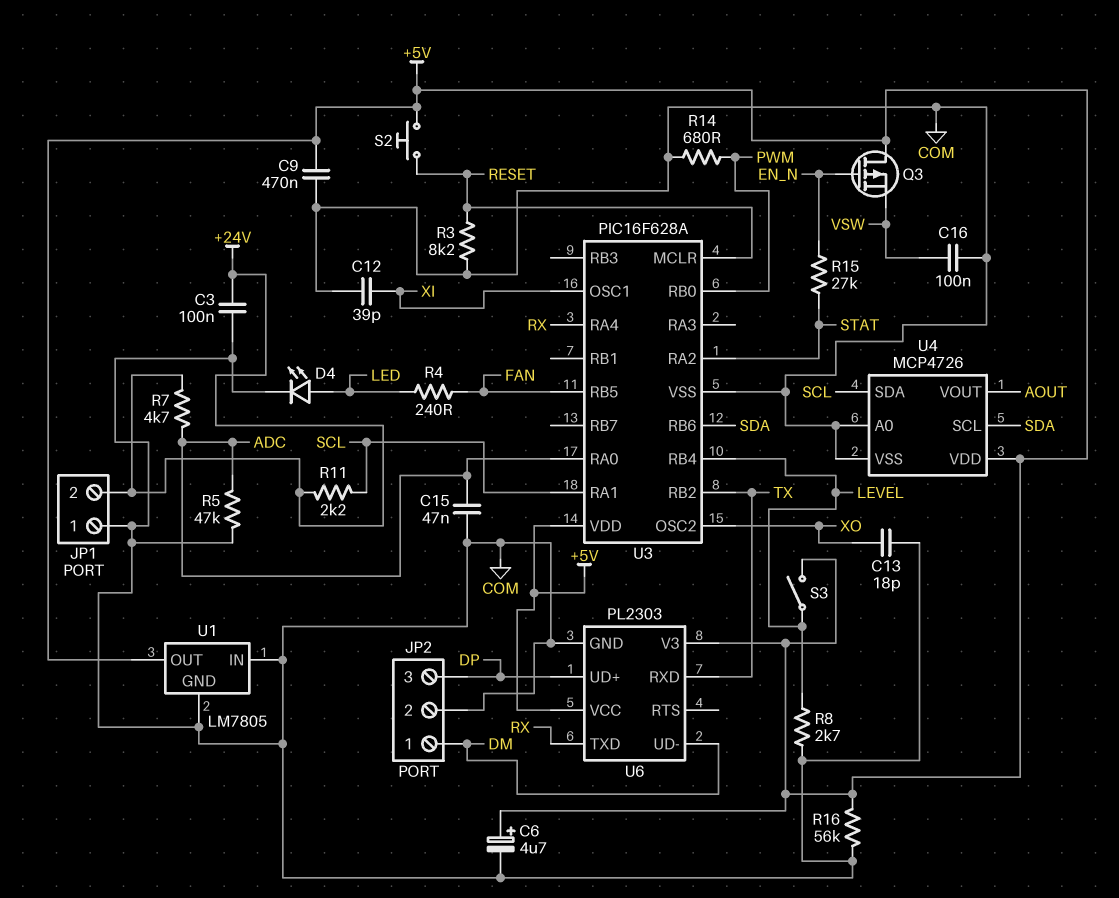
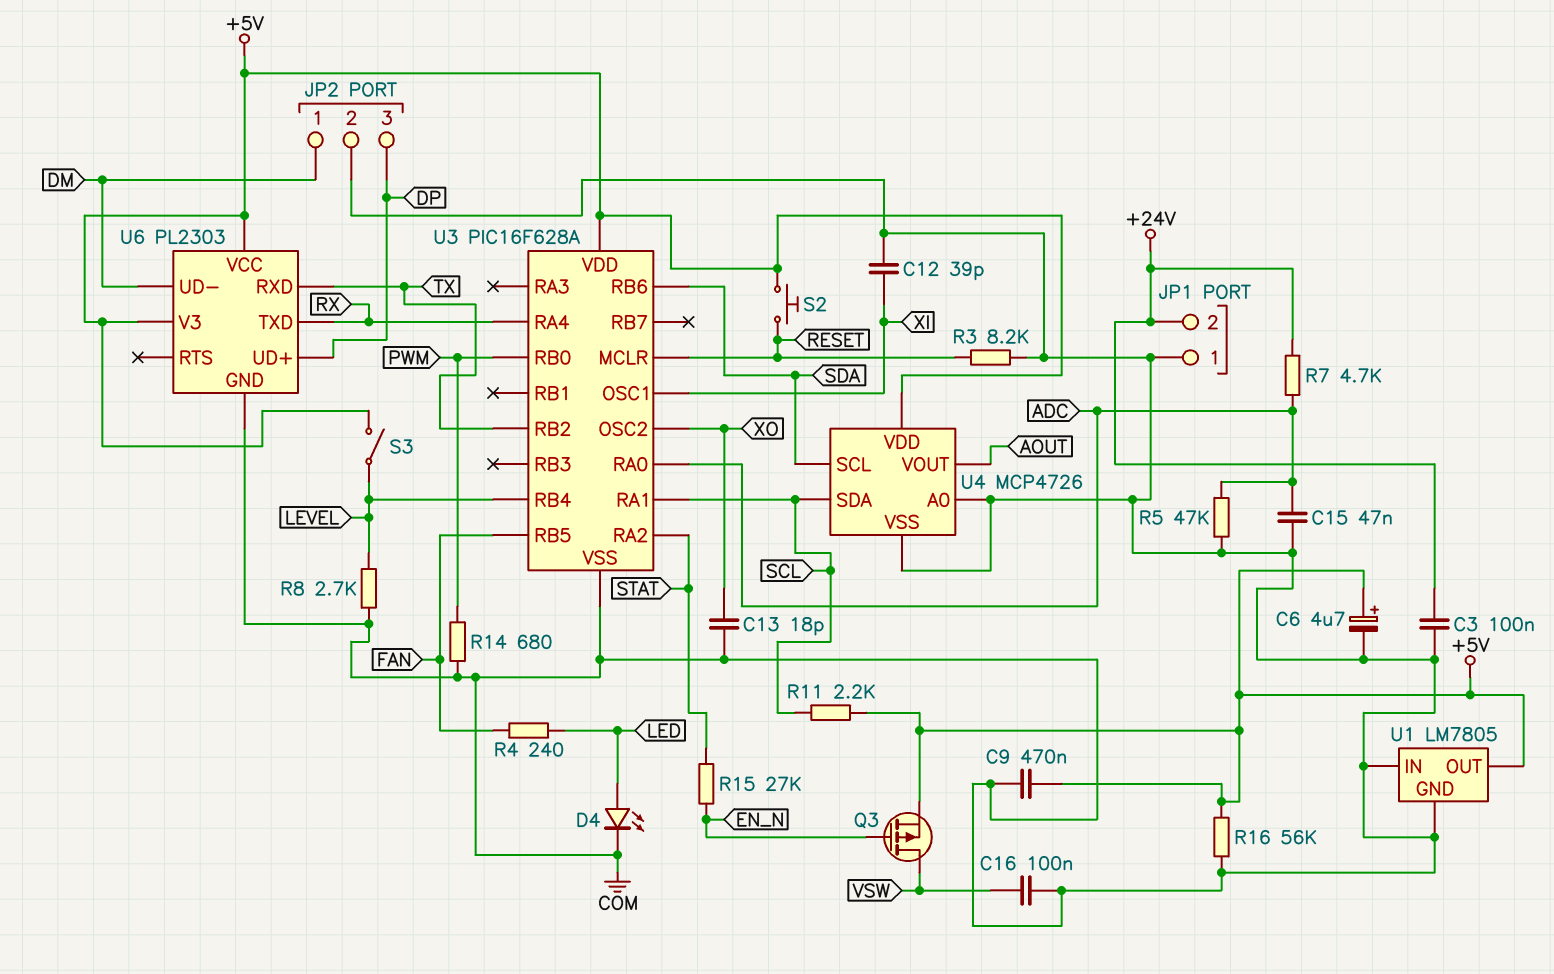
Q3: PMOS (G EN_N, D +5V, S VSW) -> PMOS (G EN_N, D VSW, S +5V)
R11: 2.2k (+24V, SCL) -> 2.2k (+5V, SCL)

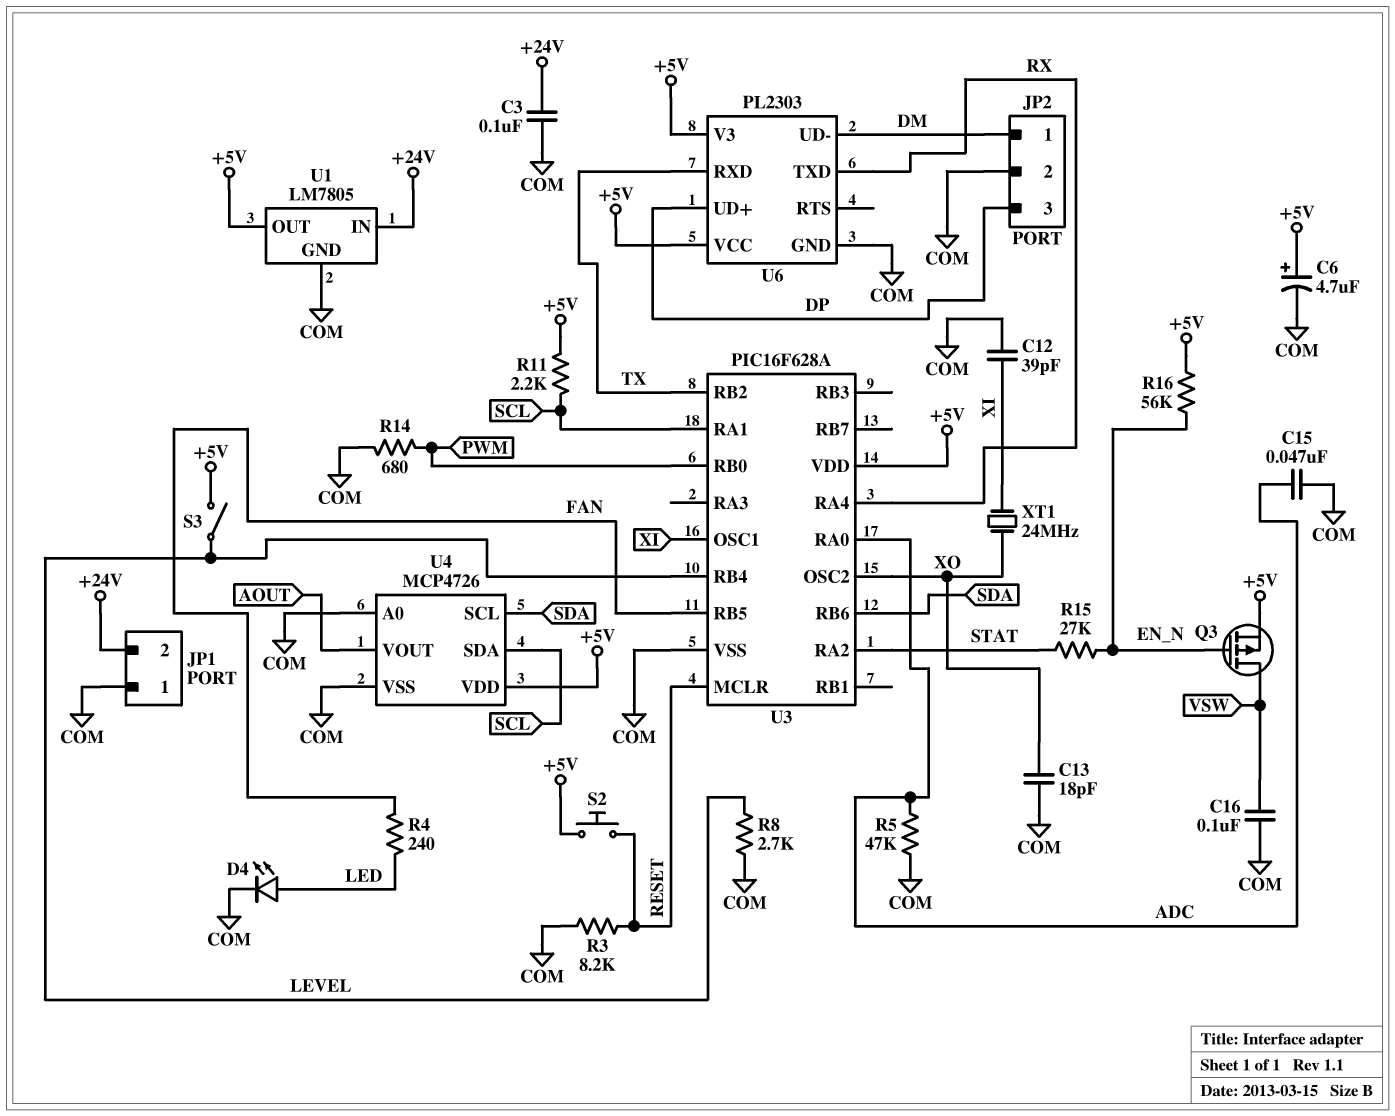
C9: 470nF (+5V, COM) -> none
R7: 4.7k (+24V, ADC) -> none
R16: 56k (+5V, COM) -> 56k (+5V, EN_N)
U1 pin IN: COM -> +24V
XT1: none -> 24MHz (XI, XO)

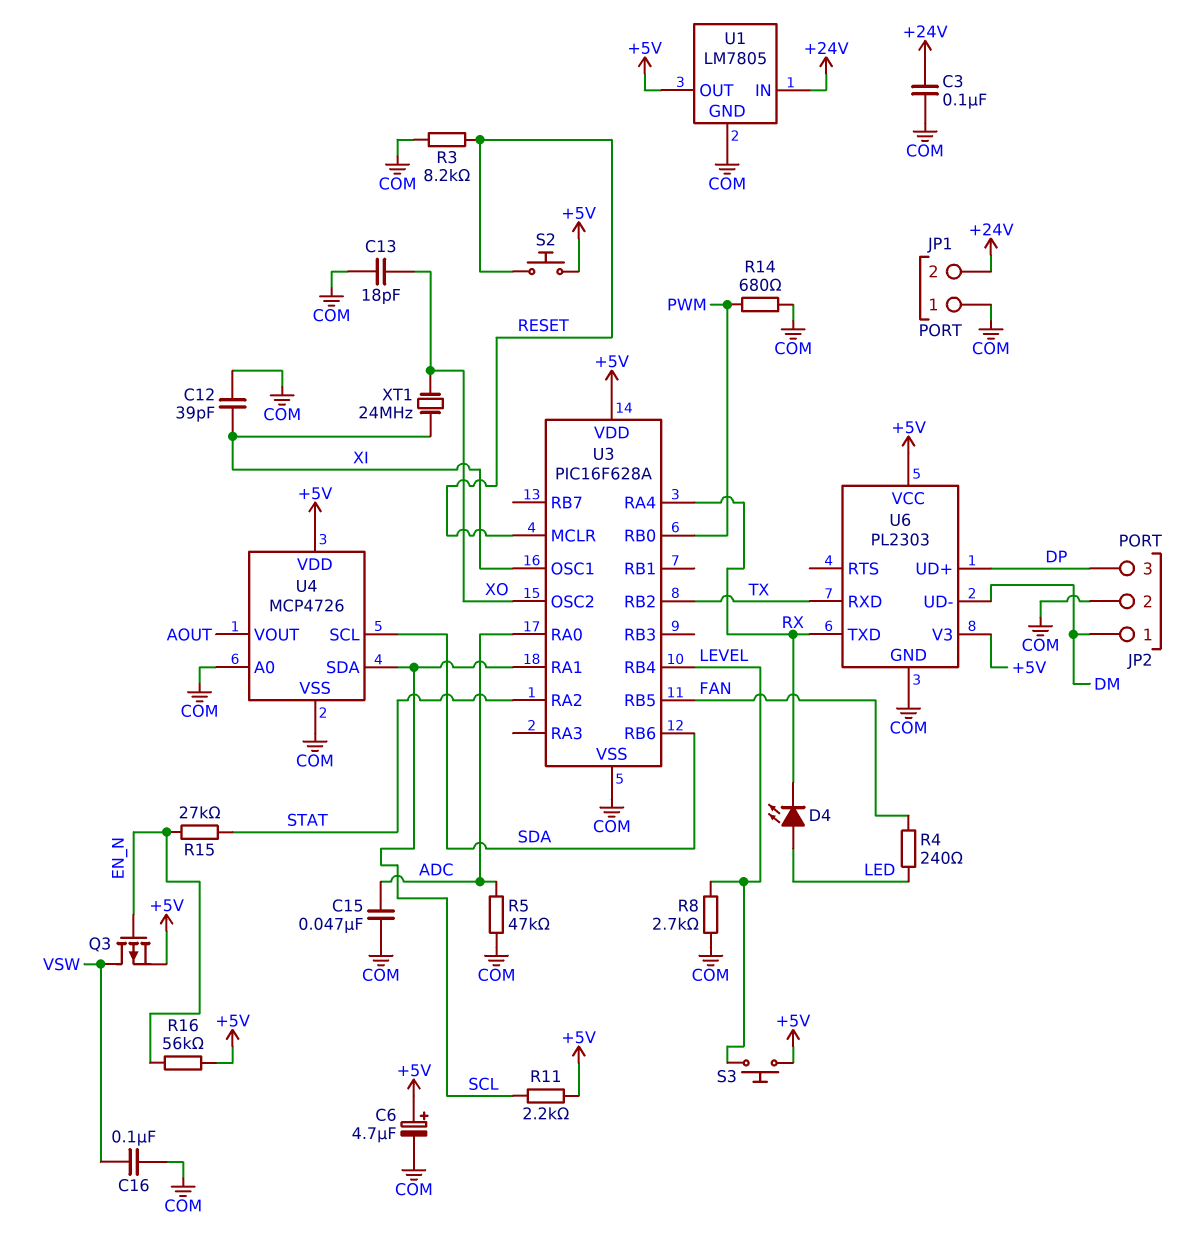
D4: LED (A LED, K COM) -> LED (A LED, K RX)
S3: switch (+5V, LEVEL) -> button (+5V, LEVEL)

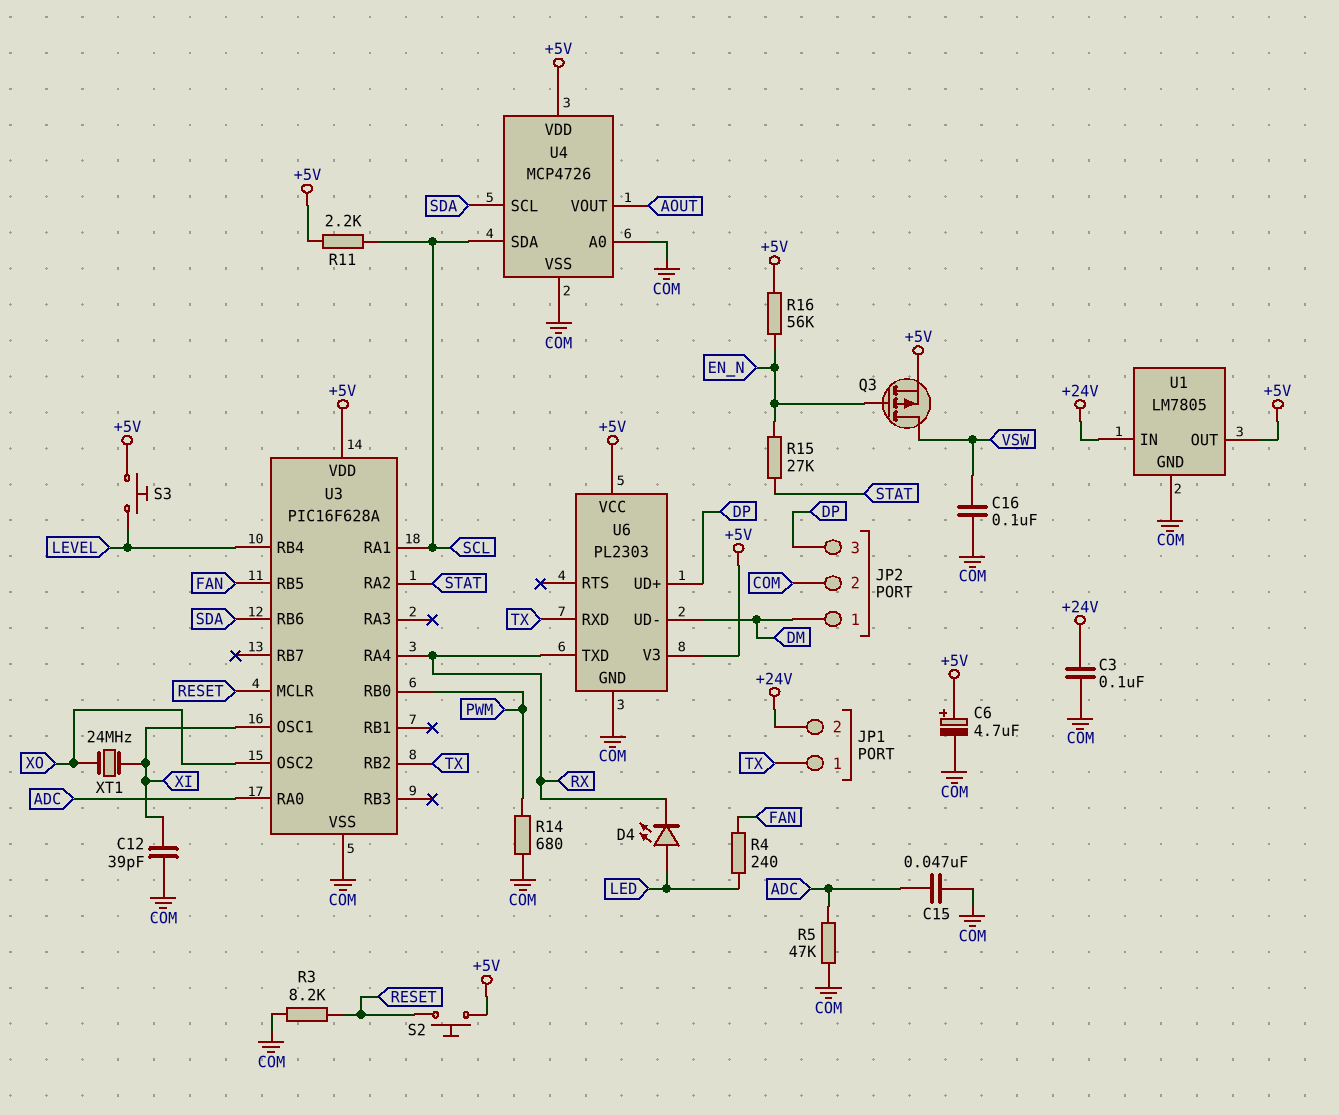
C13: 18pF (COM, XO) -> none
JP1 pin 1: COM -> TX
R8: 2.7k (COM, LEVEL) -> none

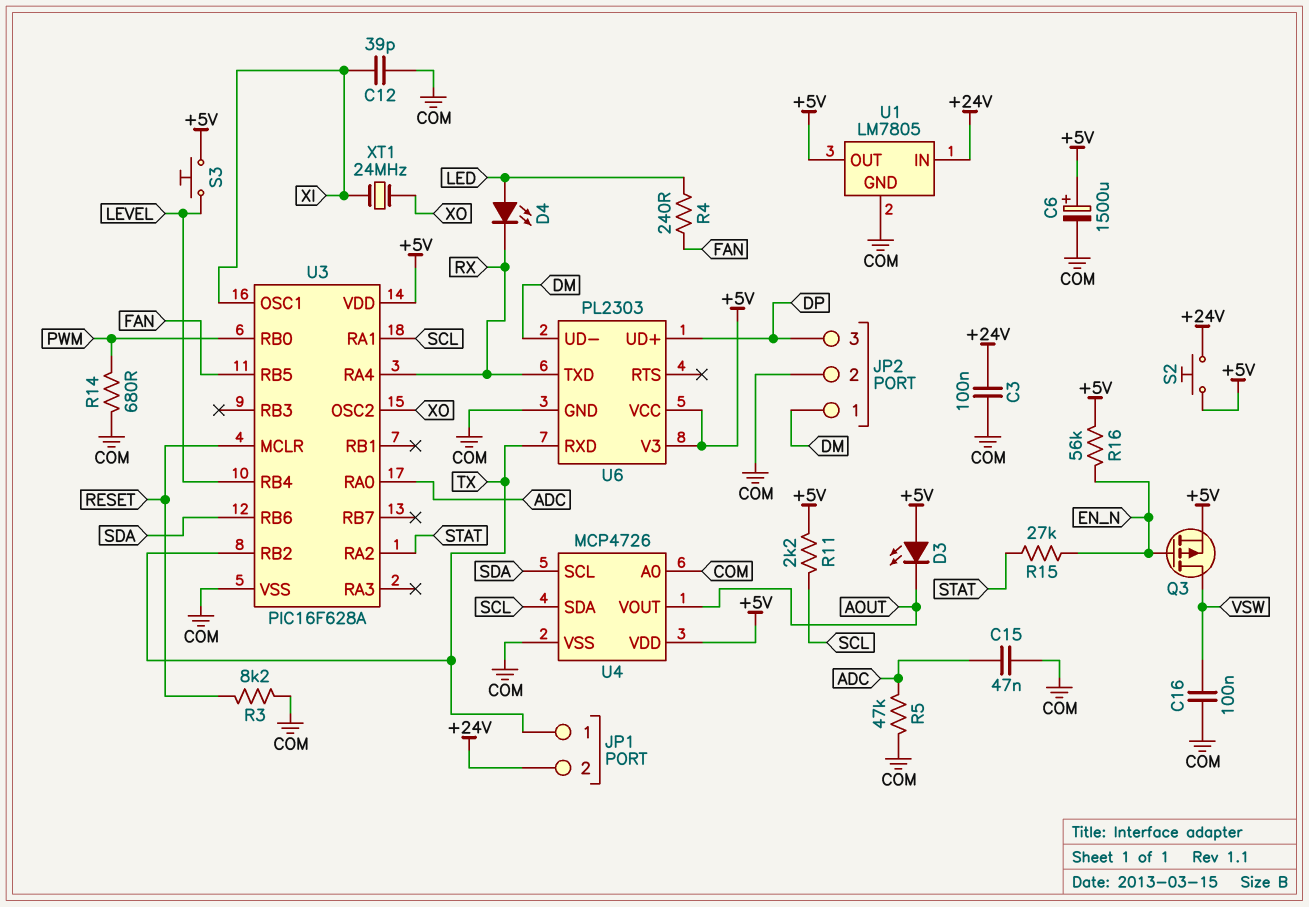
C6: 4.7uF (plus +5V, minus COM) -> 1500uF (plus +5V, minus COM)
D3: none -> LED (A +5V, K AOUT)
S2: button (+5V, RESET) -> button (+5V, +24V)

